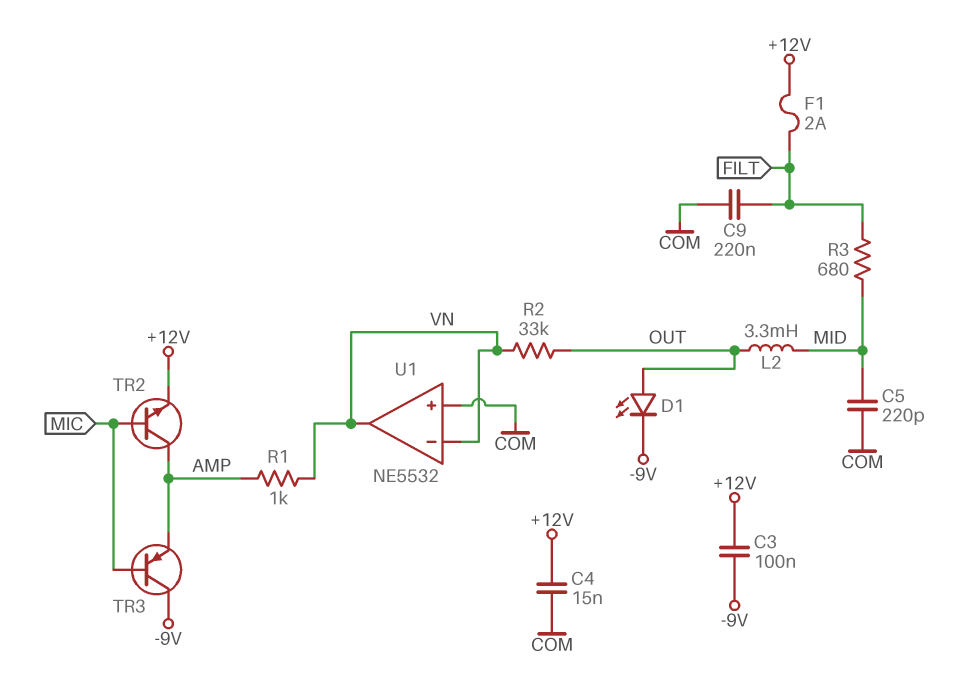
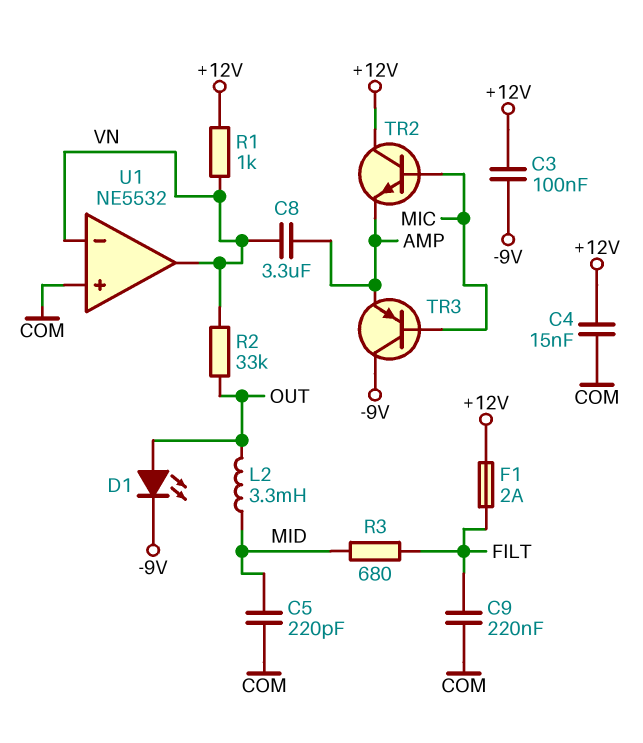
C8: none -> 3.3uF (AMP, VN)
R1: 1k (AMP, VN) -> 1k (+12V, VN)
TR2: NPN (B MIC, C AMP, E +12V) -> NPN (B MIC, C +12V, E AMP)

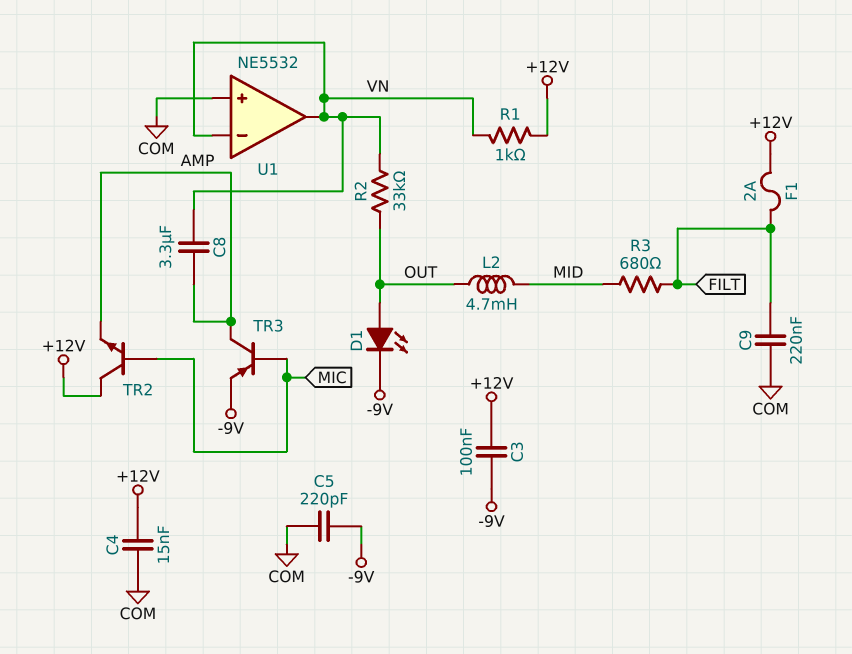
C5: 220pF (COM, MID) -> 220pF (-9V, COM)
L2: 3.3mH (MID, OUT) -> 4.7mH (MID, OUT)
TR3: PNP (B MIC, C -9V, E AMP) -> PNP (B MIC, C AMP, E -9V)

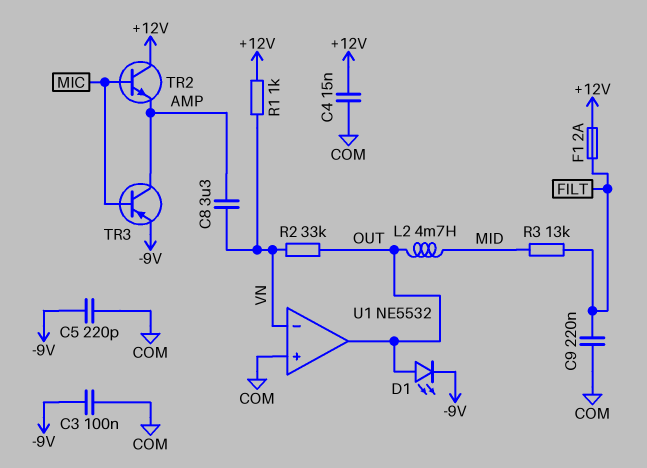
C3: 100nF (+12V, -9V) -> 100nF (-9V, COM)
R3: 680 (FILT, MID) -> 13k (FILT, MID)
U1 pin out: VN -> OUT

